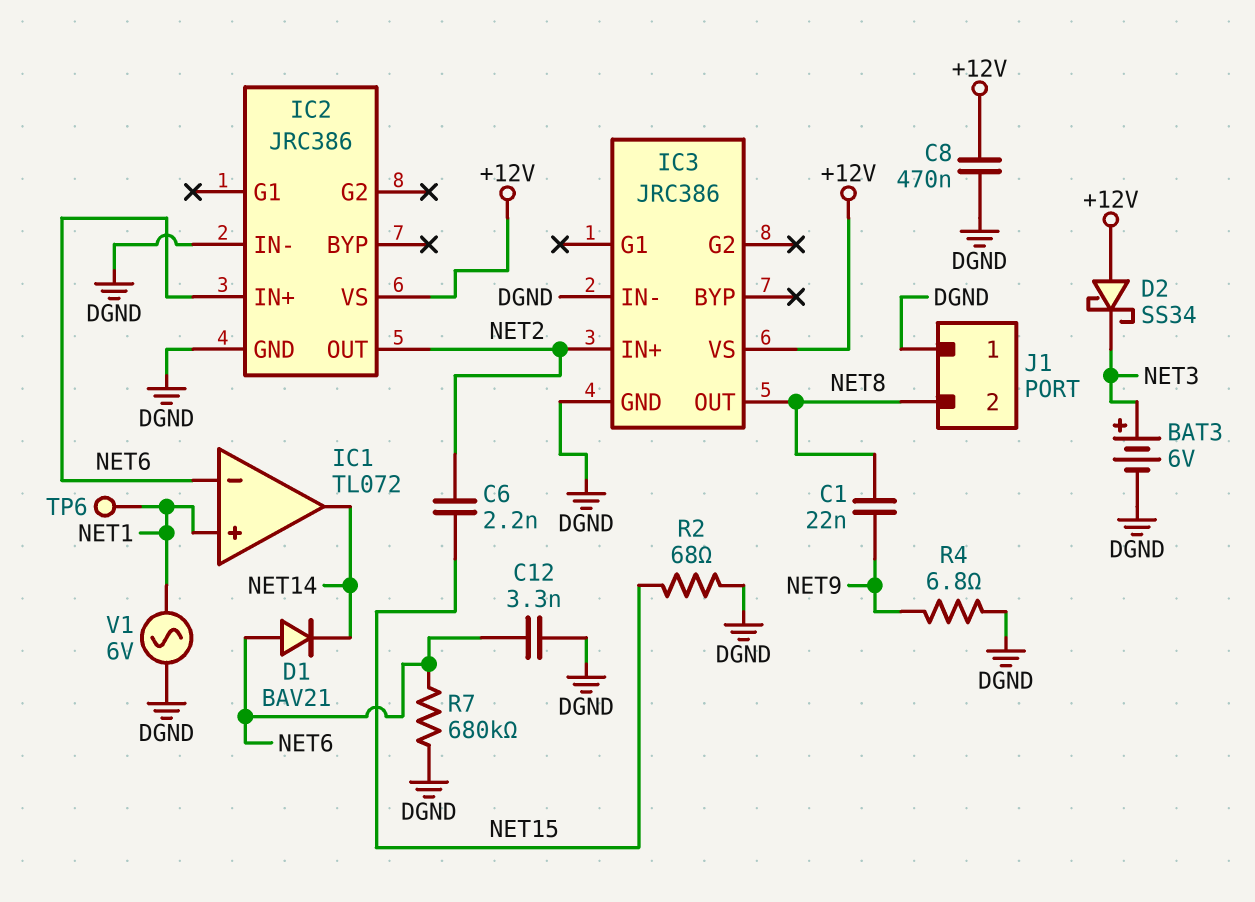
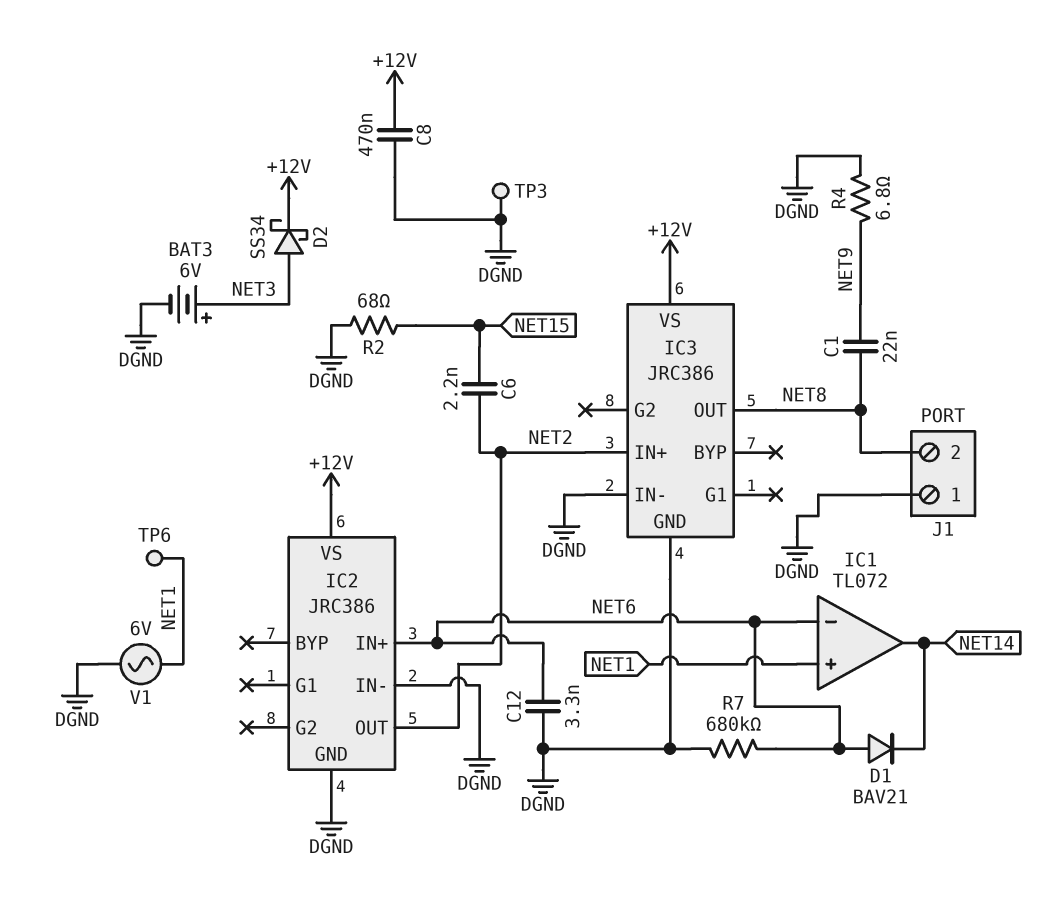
D2: schottky SS34 (A +12V, K NET3) -> schottky SS34 (A NET3, K +12V)
TP3: none -> test point (DGND)

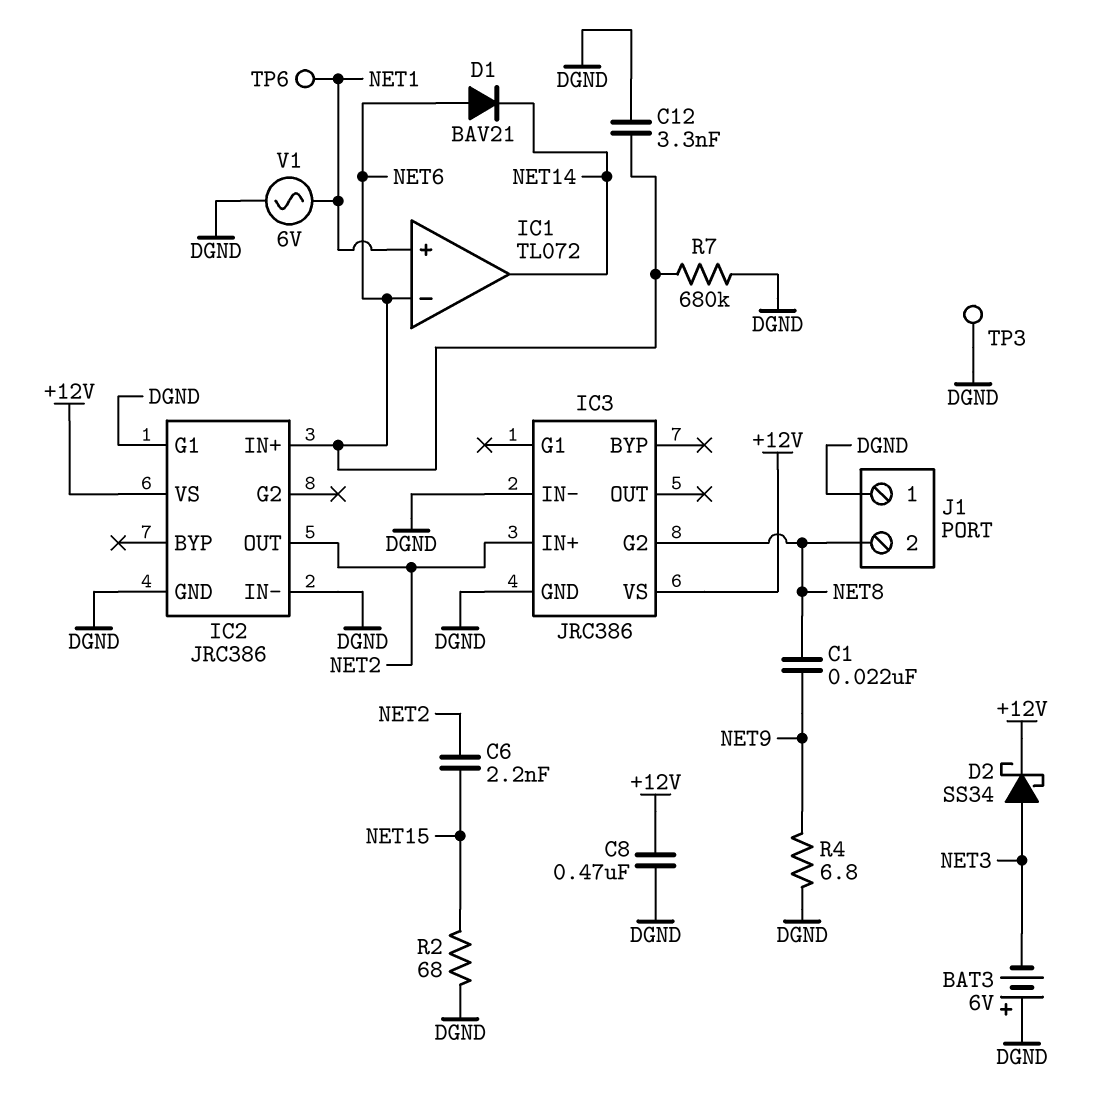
BAT3: 6V (plus NET3, minus DGND) -> 6V (plus DGND, minus NET3)
IC2 pin G1: none -> DGND
IC3 pin G2: none -> NET8
IC3 pin OUT: NET8 -> none

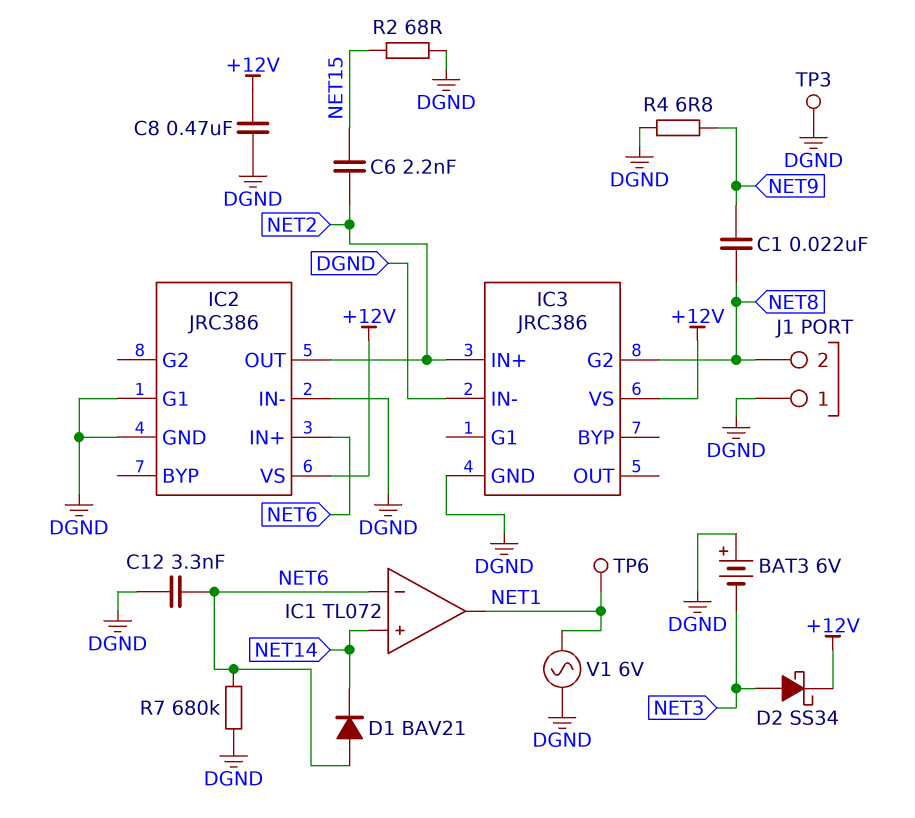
IC1 pin in+: NET1 -> NET14
IC1 pin out: NET14 -> NET1

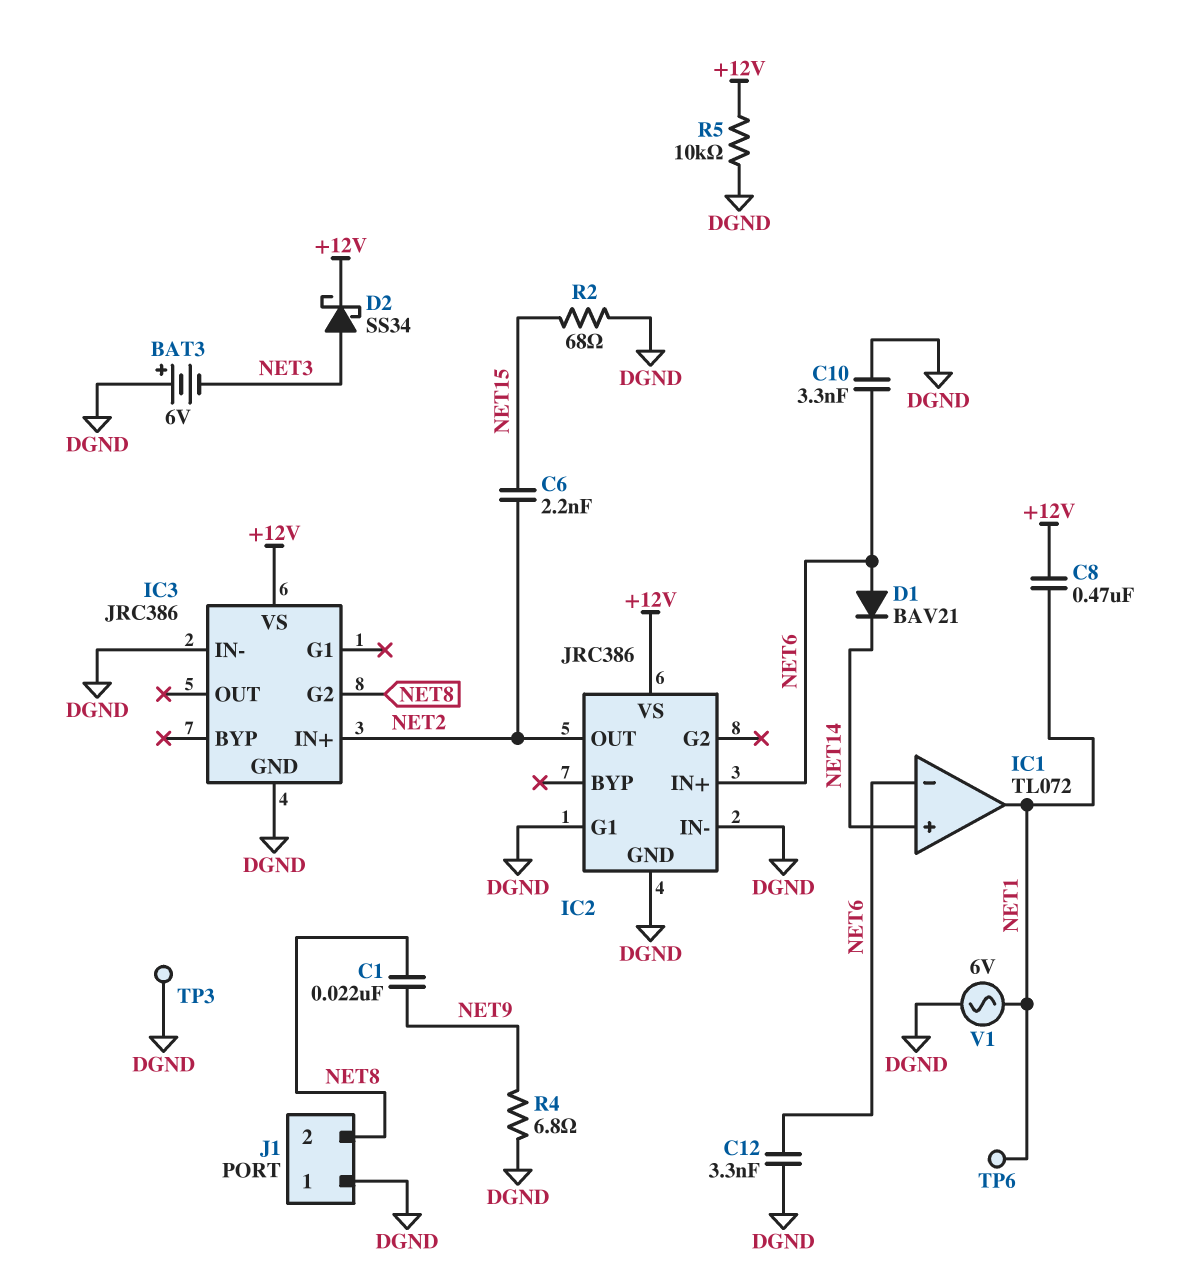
C8: 470nF (+12V, DGND) -> 470nF (+12V, NET1)
C10: none -> 3.3nF (DGND, NET6)
R5: none -> 10k (+12V, DGND)
R7: 680k (DGND, NET6) -> none

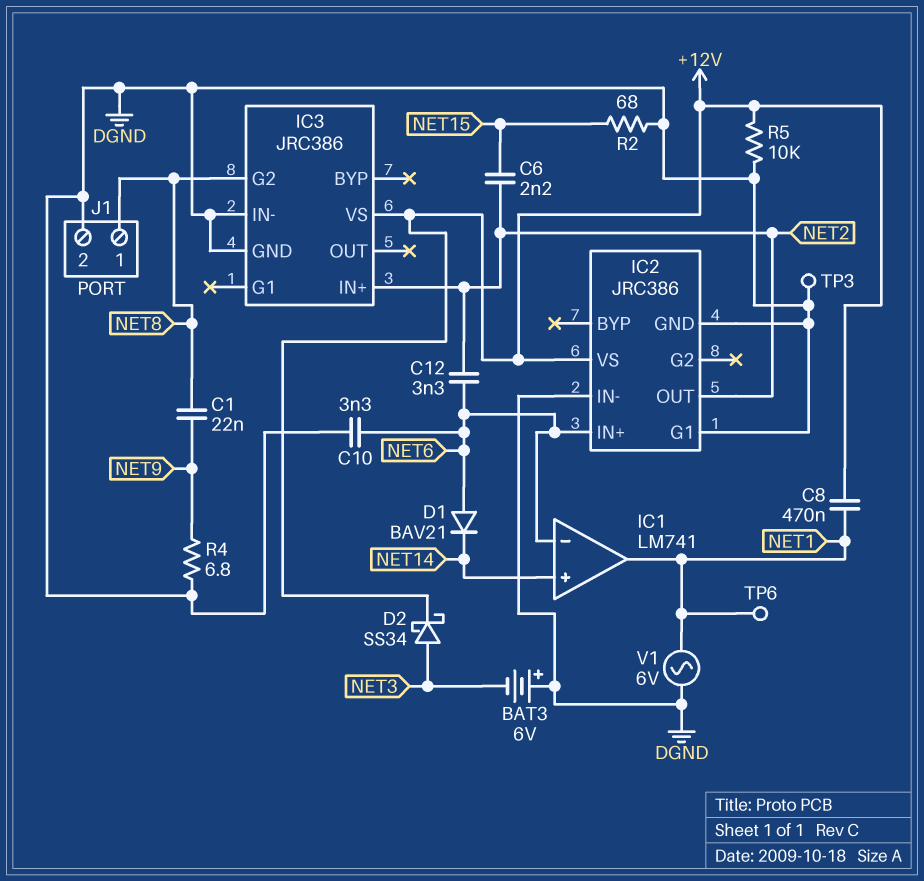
C12: 3.3nF (DGND, NET6) -> 3.3nF (NET2, NET6)
IC1: TL072 -> LM741
J1 pin 1: DGND -> NET8
J1 pin 2: NET8 -> DGND

